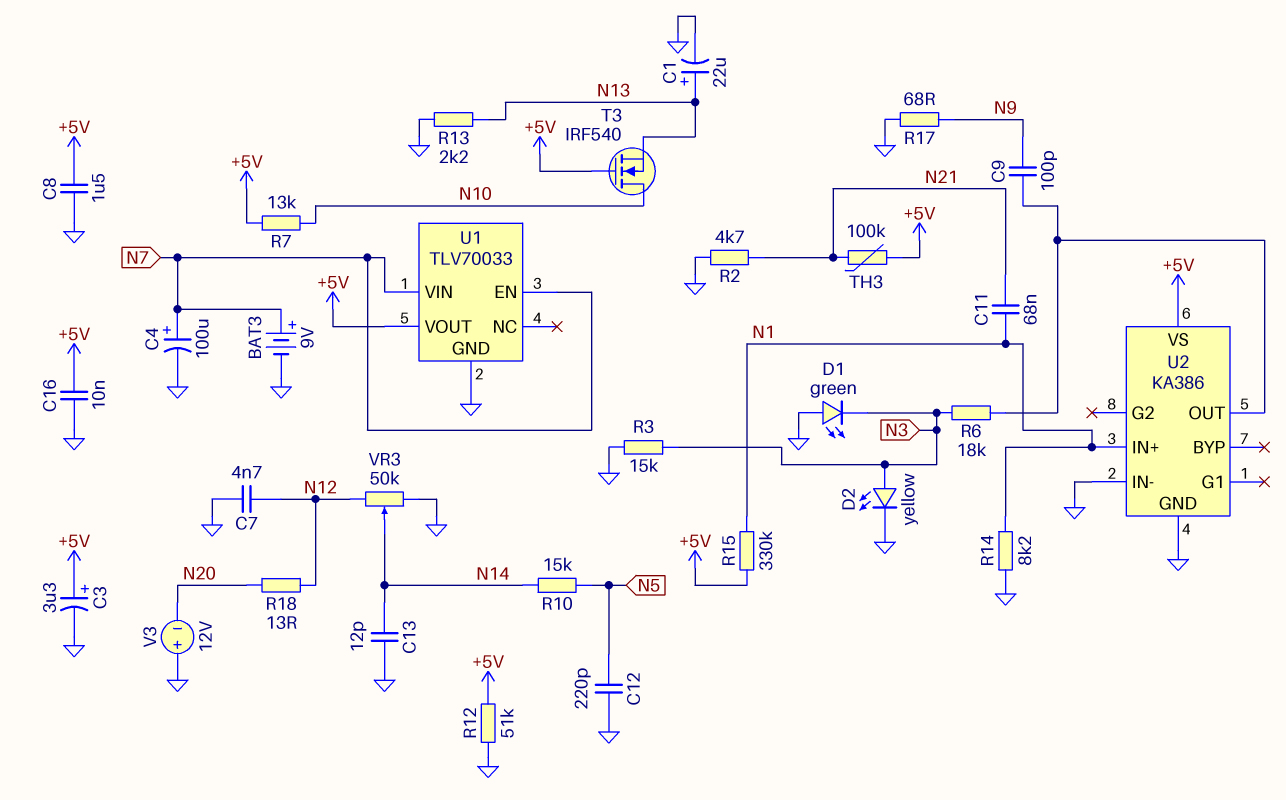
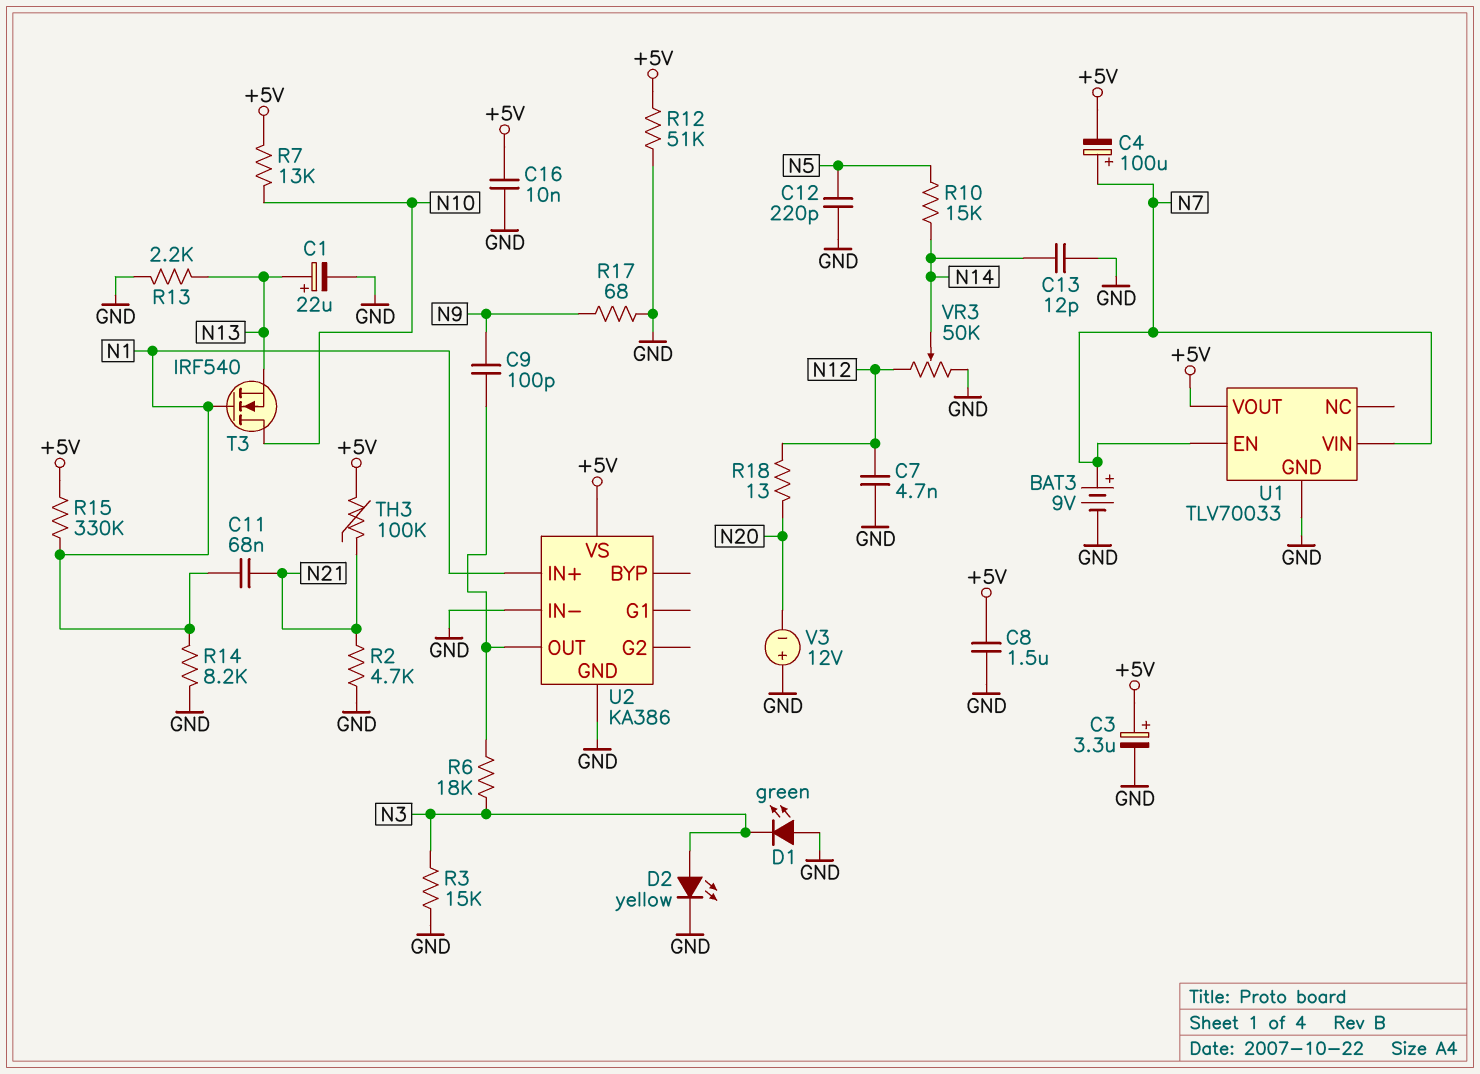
C4: 100uF (plus N7, minus GND) -> 100uF (plus N7, minus +5V)
T3: NMOS IRF540 (G +5V, D N10, S N13) -> NMOS IRF540 (G N1, D N10, S N13)

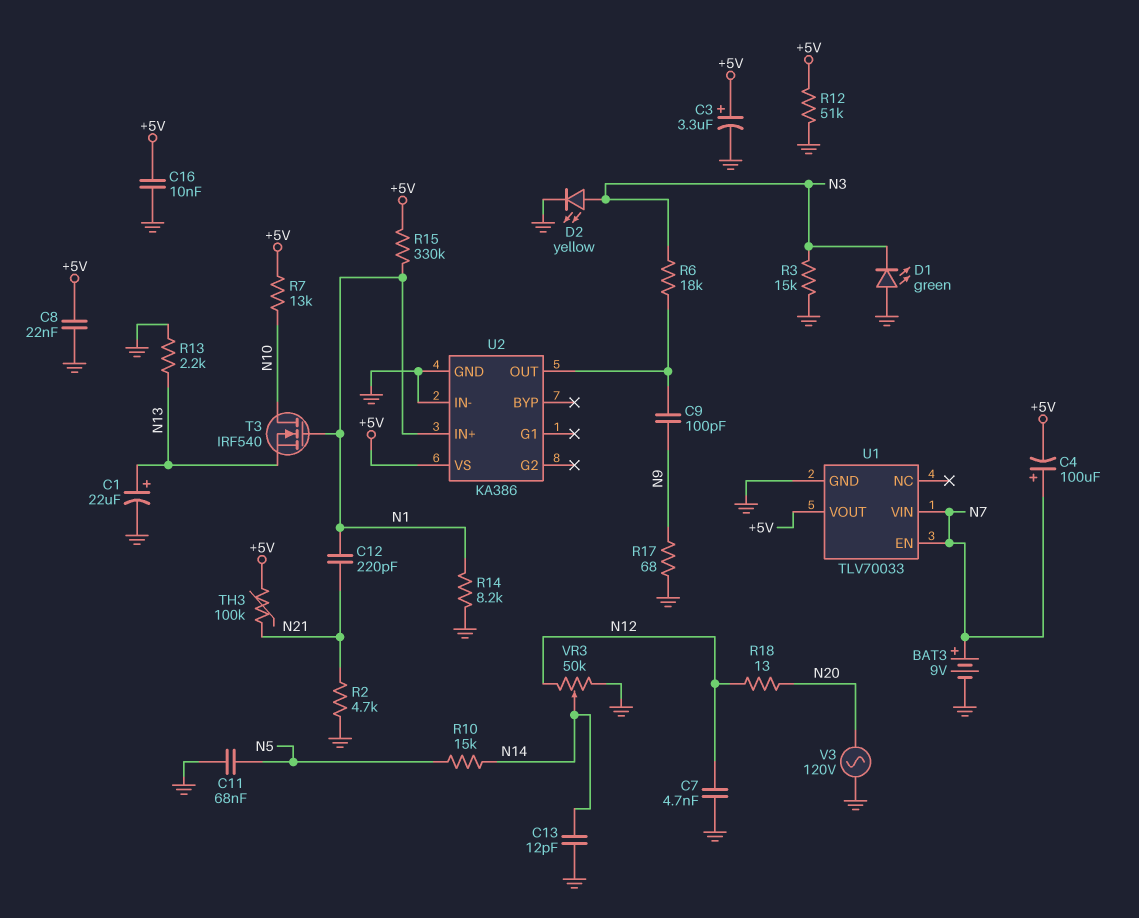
C8: 1.5uF (+5V, GND) -> 22nF (+5V, GND)
C11: 68nF (N1, N21) -> 68nF (GND, N5)
C12: 220pF (GND, N5) -> 220pF (N1, N21)
V3: 12V (plus GND, minus N20) -> AC 120V (GND, N20)

